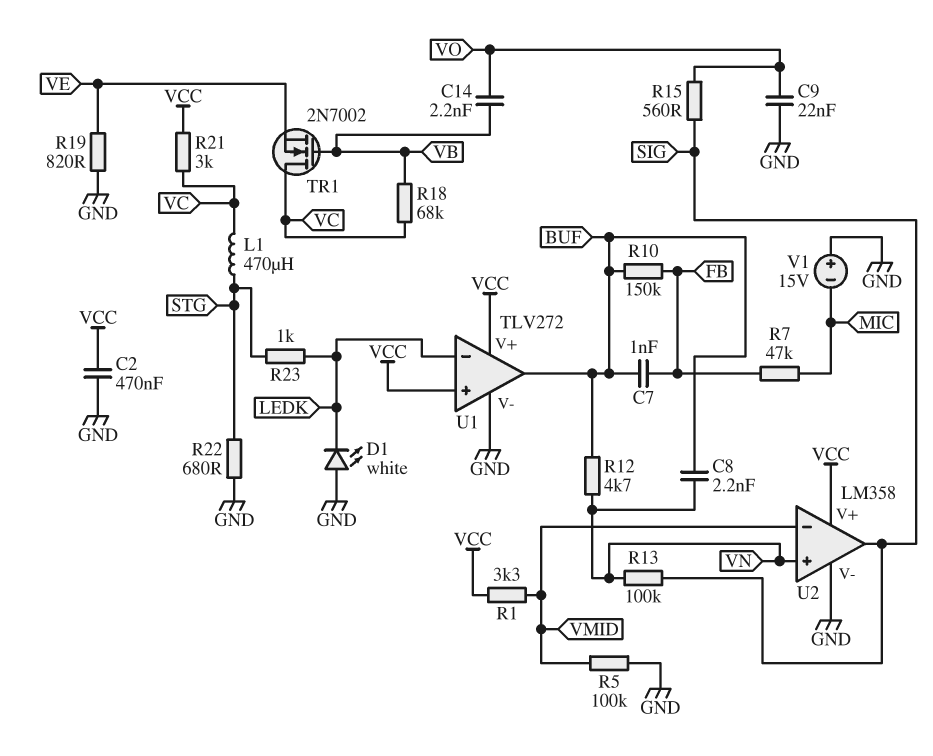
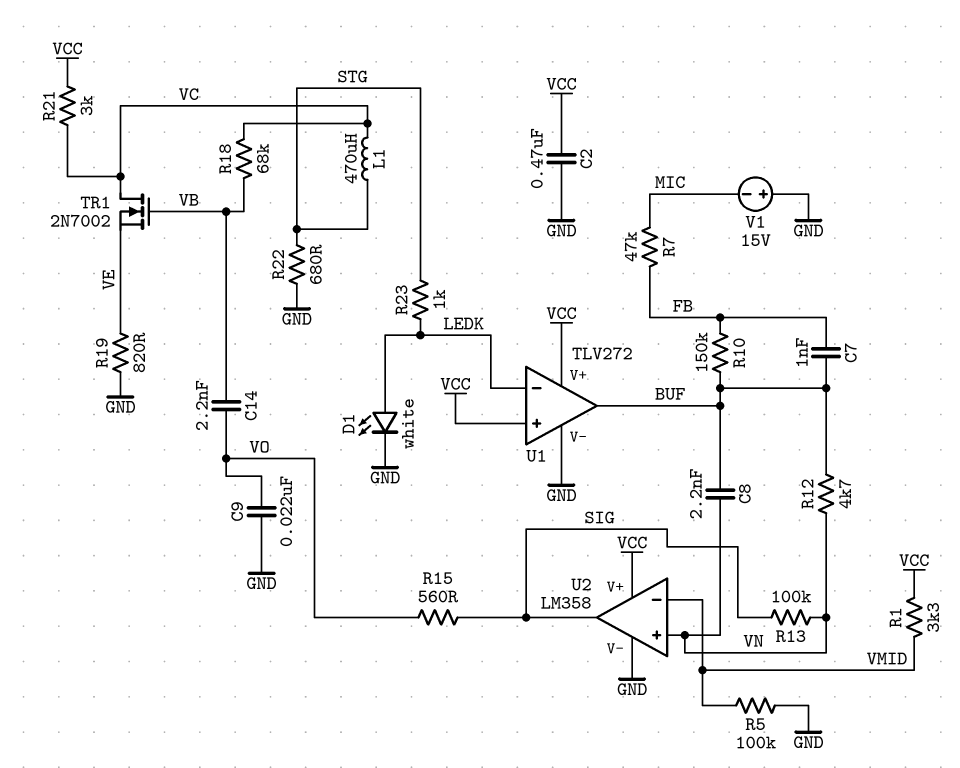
D1: LED white (A GND, K LEDK) -> LED white (A LEDK, K GND)

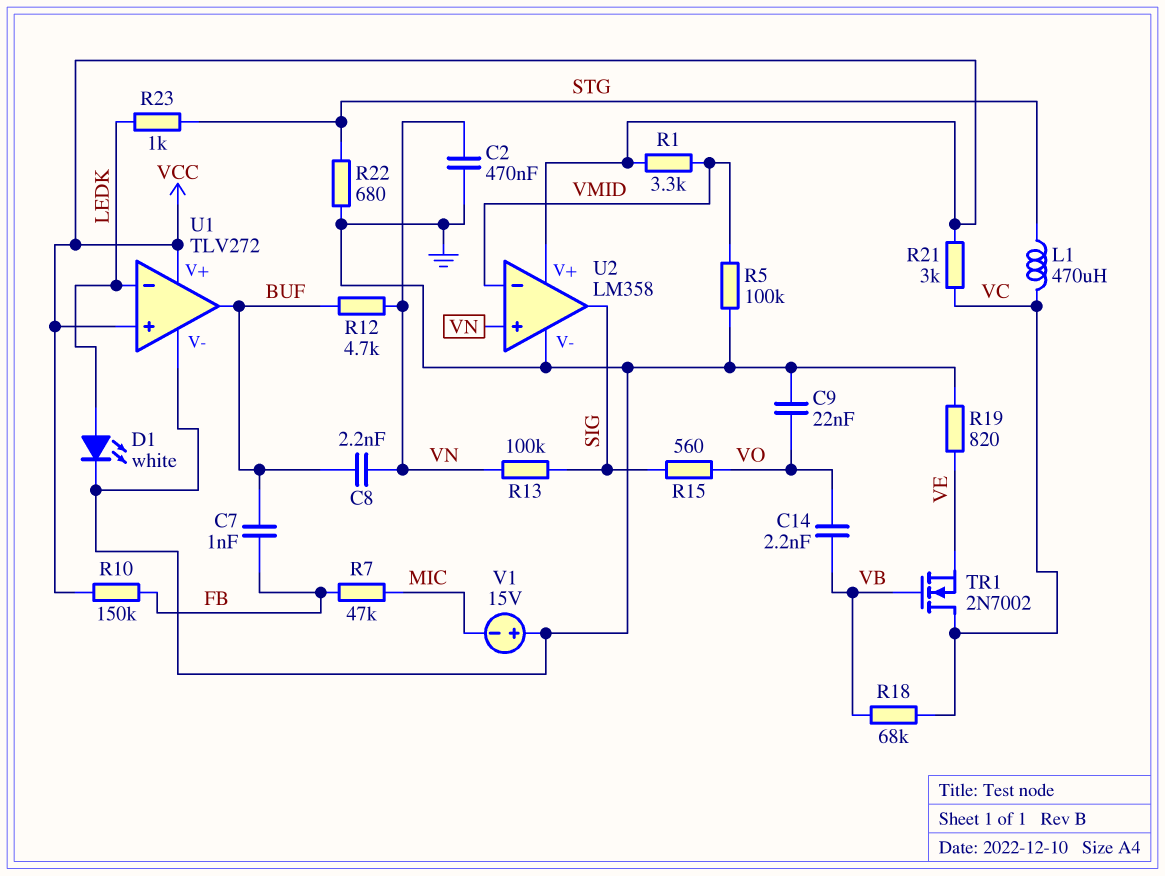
C2: 470nF (GND, VCC) -> 470nF (GND, VN)
R10: 150k (BUF, FB) -> 150k (FB, VCC)

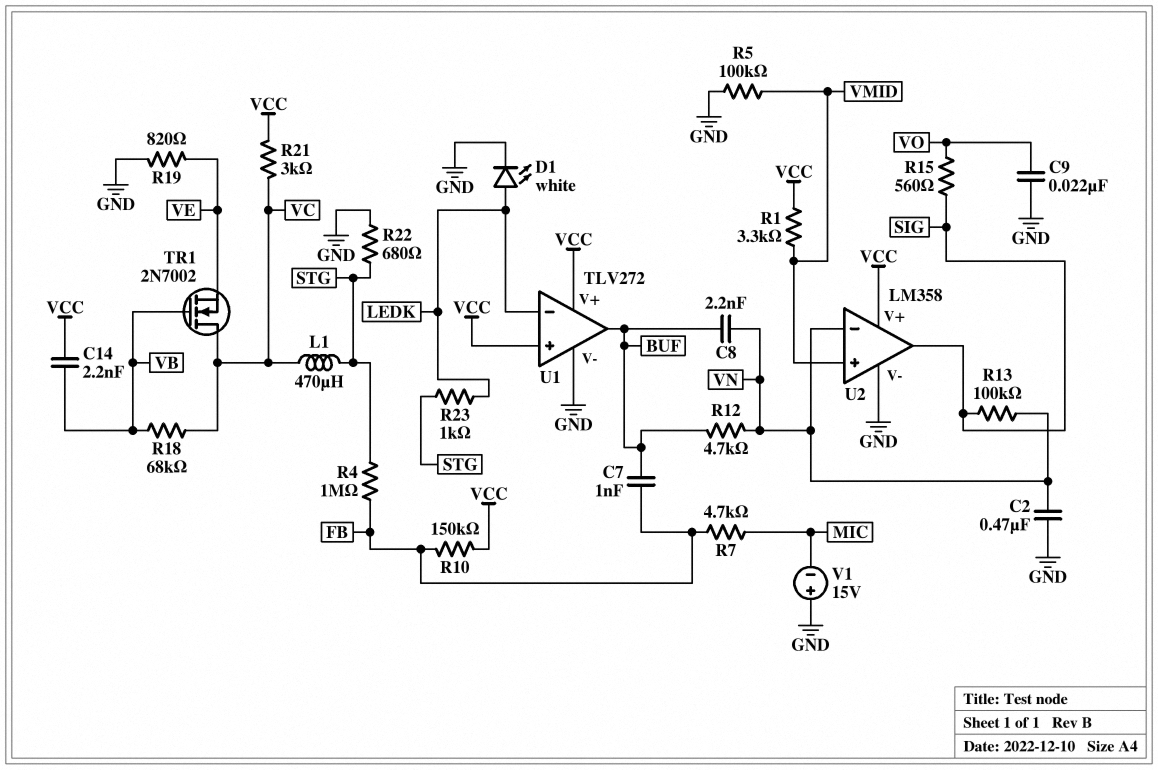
C14: 2.2nF (VB, VO) -> 2.2nF (VB, VCC)
R4: none -> 1M (FB, STG)
R7: 47k (FB, MIC) -> 4.7k (FB, MIC)
U2 pin in+: VN -> VMID
U2 pin in-: VMID -> VN

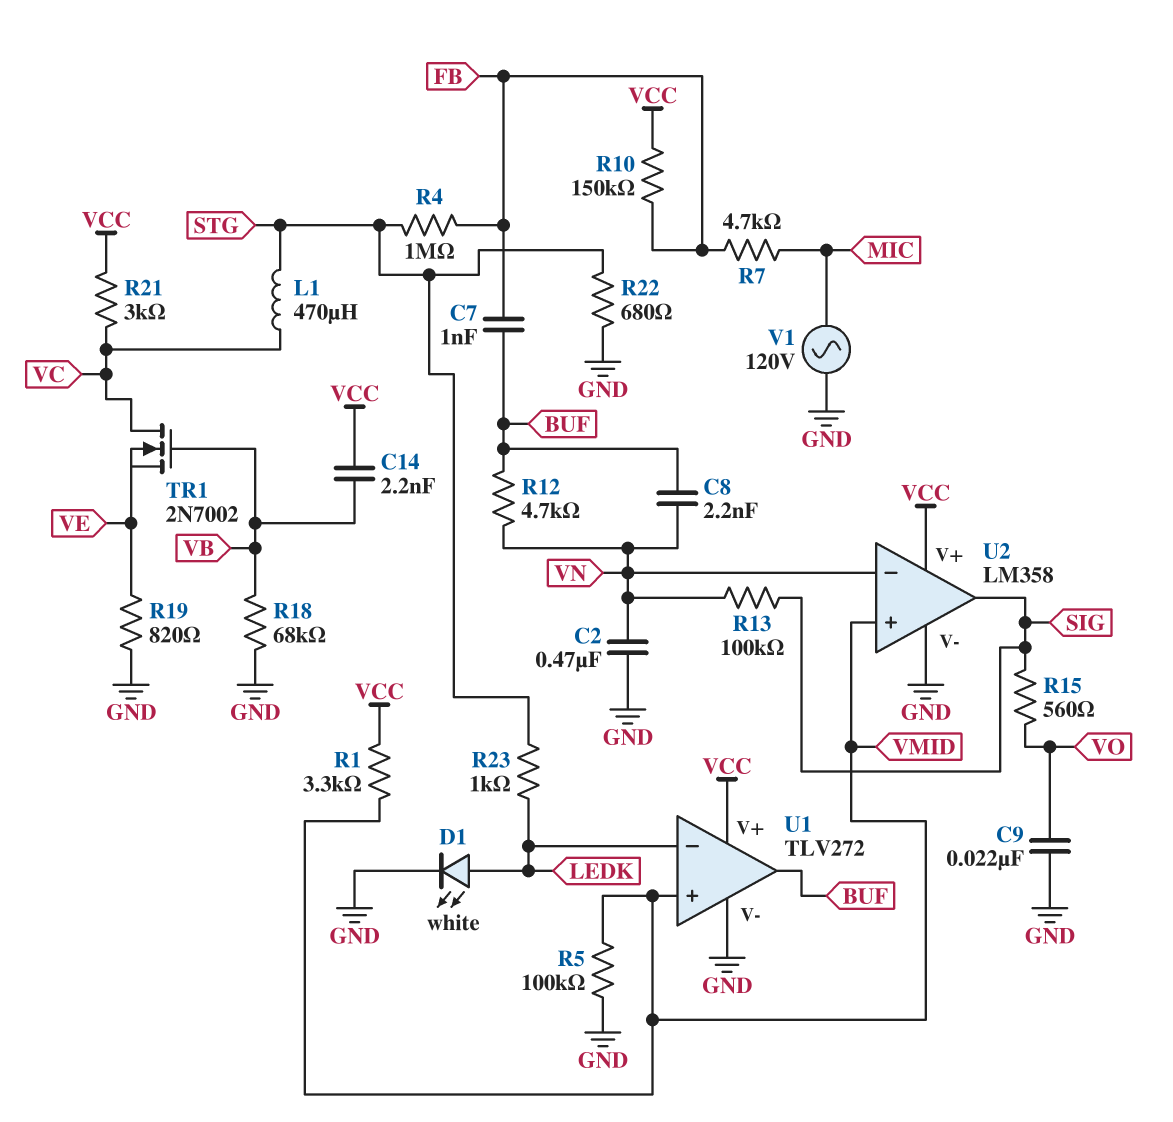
R18: 68k (VB, VC) -> 68k (GND, VB)
U1 pin in+: VCC -> VMID
V1: 15V (plus GND, minus MIC) -> AC 120V (GND, MIC)

